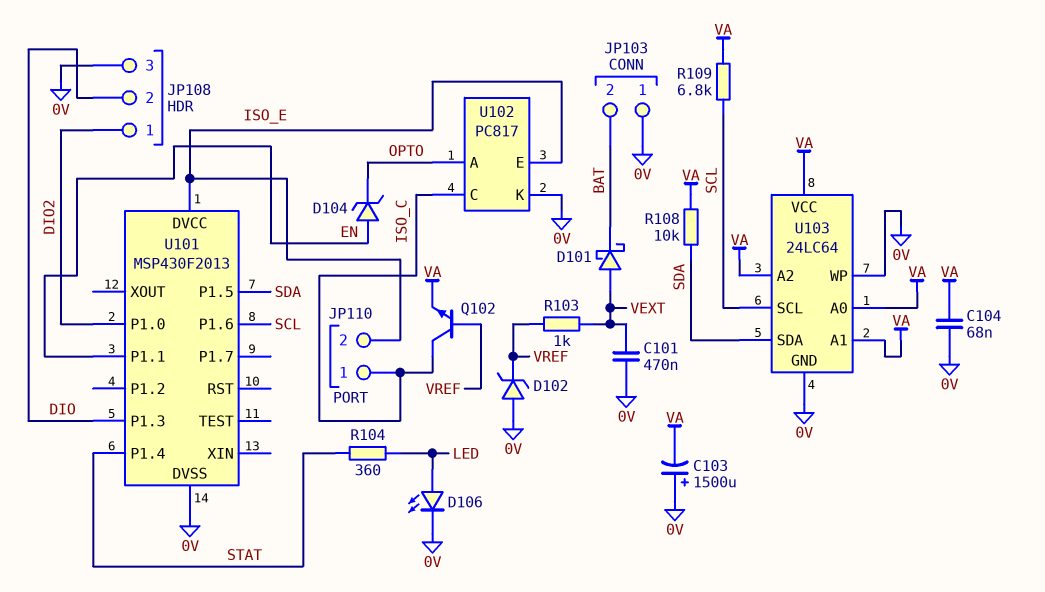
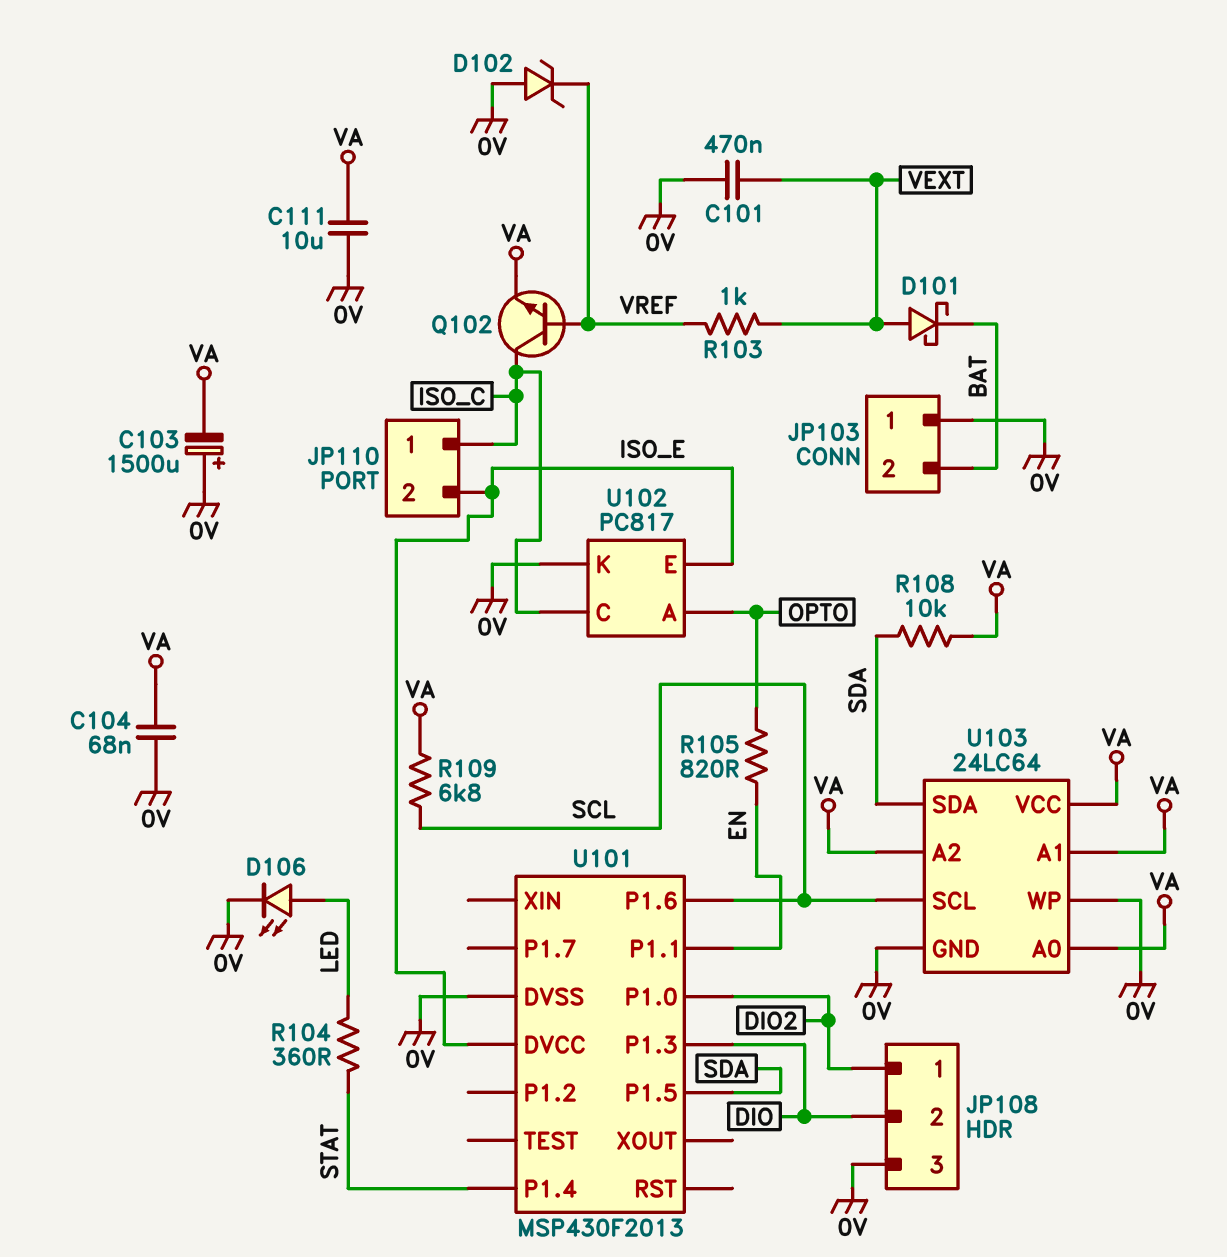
C111: none -> 10uF (0V, VA)
D104: zener (A EN, K OPTO) -> none
R105: none -> 820 (EN, OPTO)

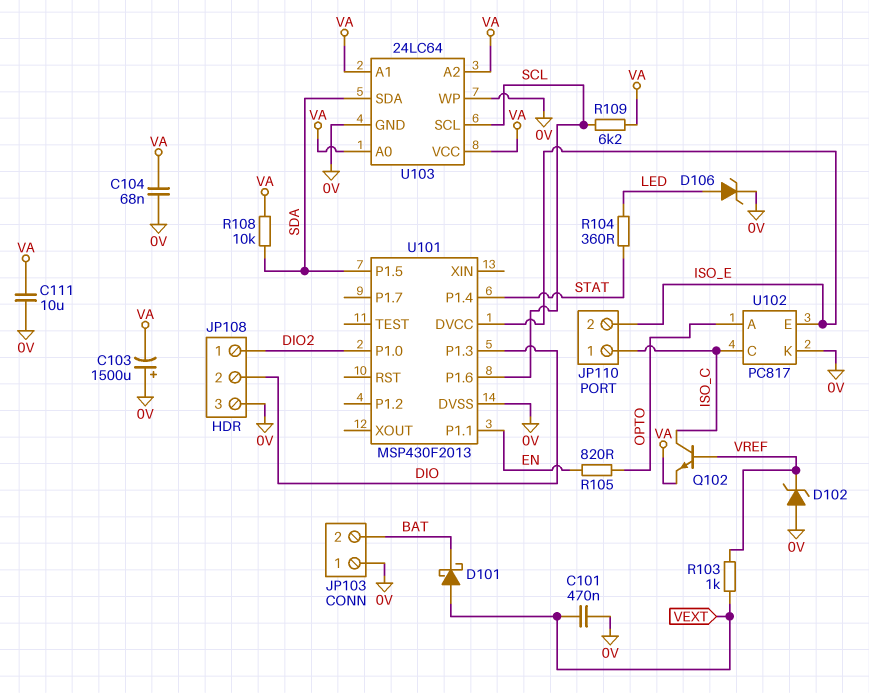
D106: LED (A LED, K 0V) -> zener (A LED, K 0V)
R109: 6.8k (SCL, VA) -> 6.2k (SCL, VA)

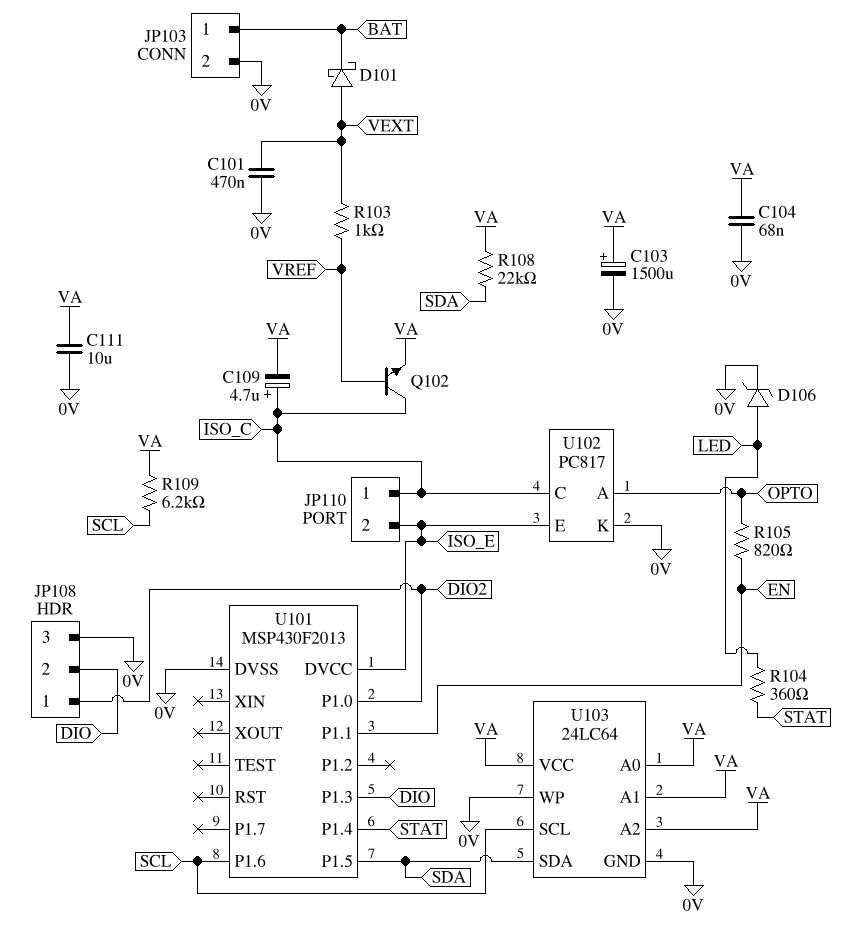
C103: 1500uF (plus 0V, minus VA) -> 1500uF (plus VA, minus 0V)
C109: none -> 4.7uF (plus ISO_C, minus VA)
D102: zener (A 0V, K VREF) -> none
JP103 pin 1: 0V -> BAT
JP103 pin 2: BAT -> 0V
R108: 10k (SDA, VA) -> 22k (SDA, VA)

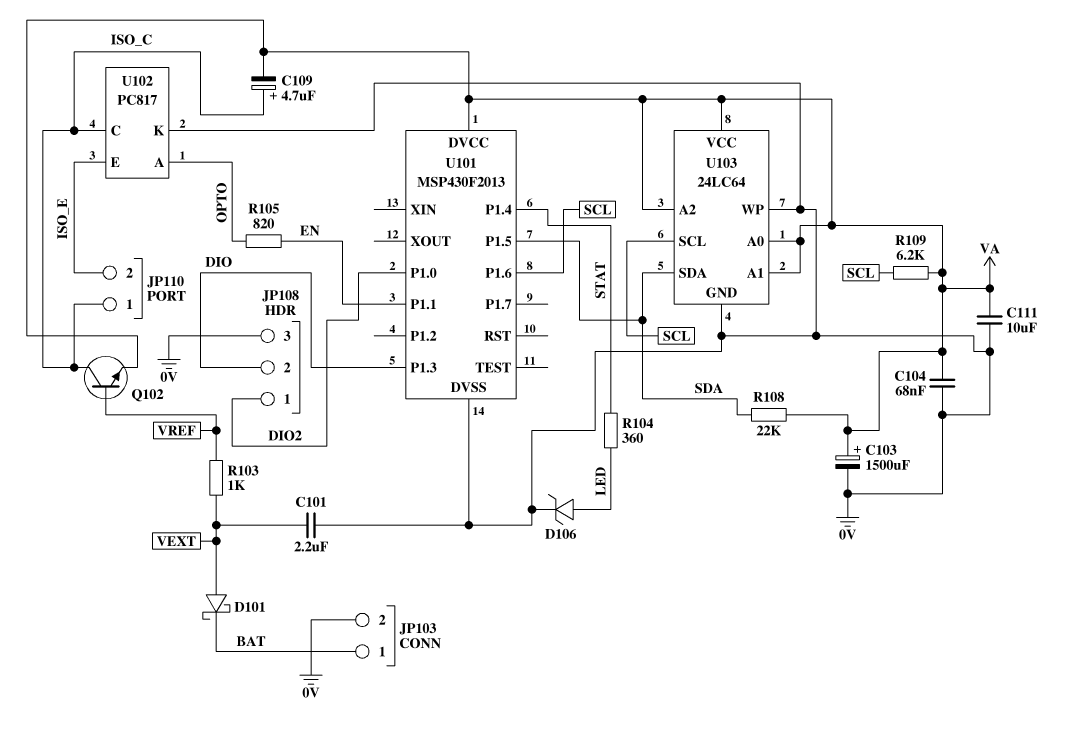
C101: 470nF (0V, VEXT) -> 2.2uF (0V, VEXT)
U101 pin DVCC: ISO_E -> VA

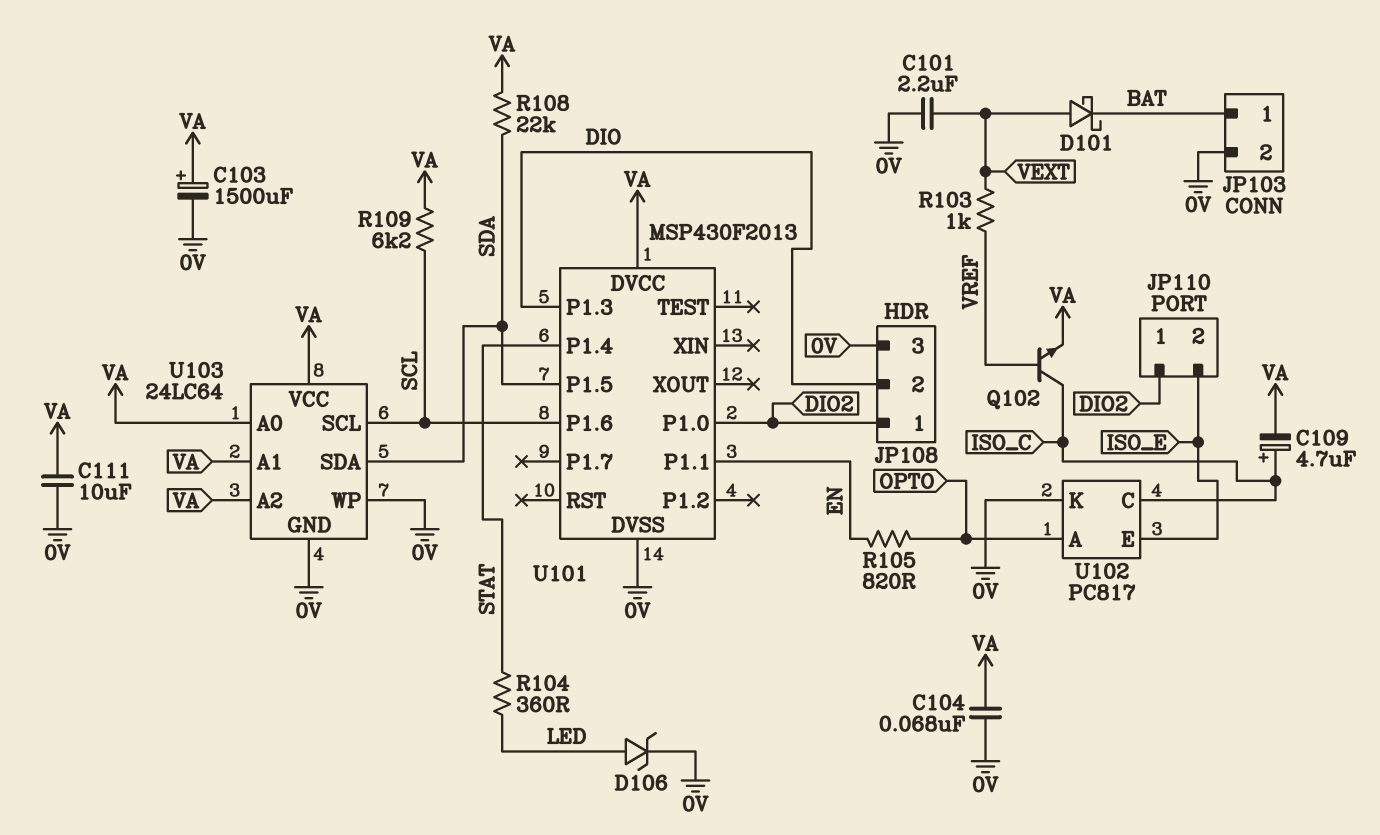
JP110 pin 1: ISO_C -> DIO2

